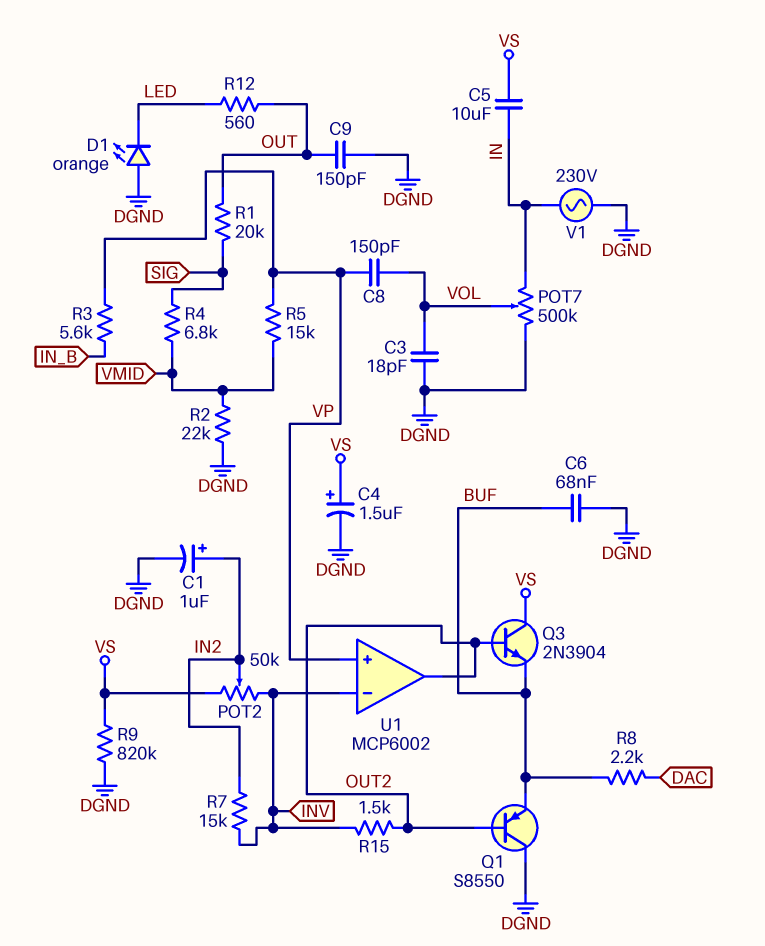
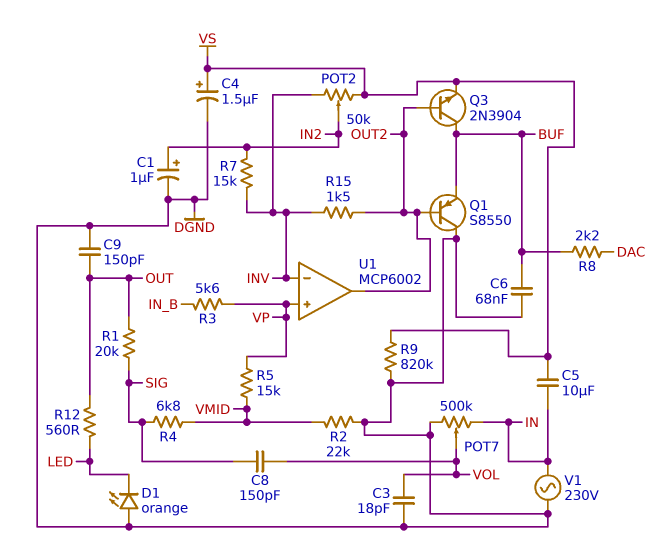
C8: 150pF (VOL, VP) -> 150pF (SIG, VOL)
Q3: NPN 2N3904 (B OUT2, C VS, E BUF) -> NPN 2N3904 (B OUT2, C BUF, E VS)

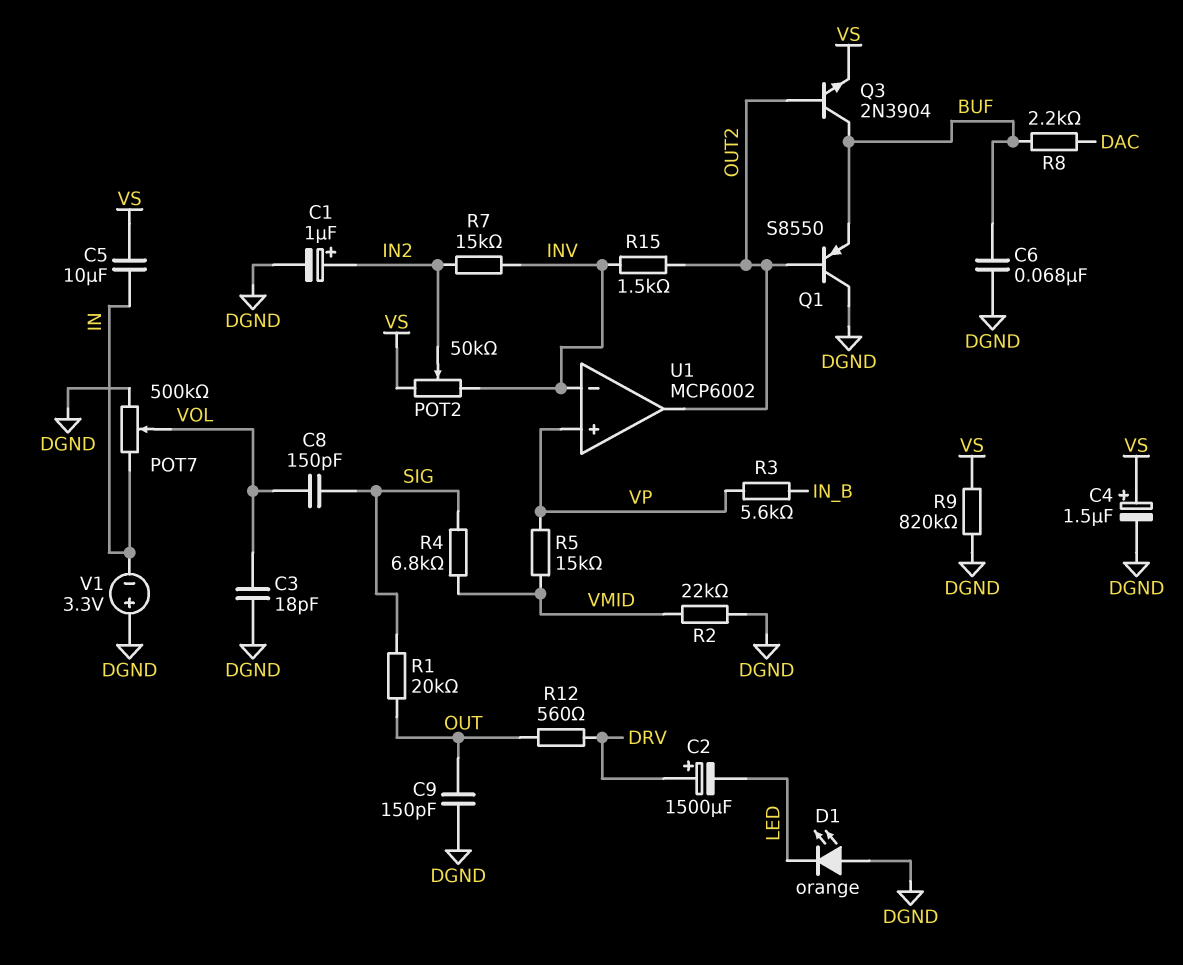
C2: none -> 1500uF (plus DRV, minus LED)
R12: 560 (LED, OUT) -> 560 (DRV, OUT)
V1: AC 230V (DGND, IN) -> 3.3V (plus DGND, minus IN)

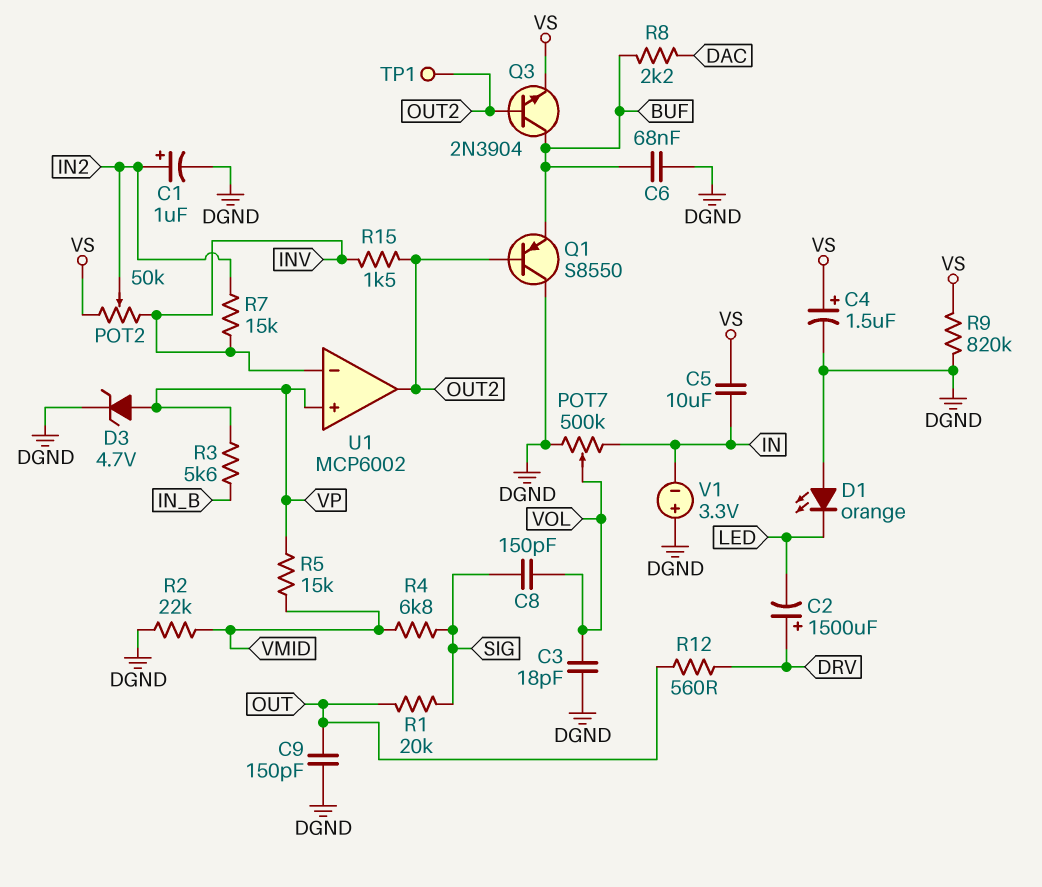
D3: none -> zener 4.7V (A VP, K DGND)
TP1: none -> test point (OUT2)

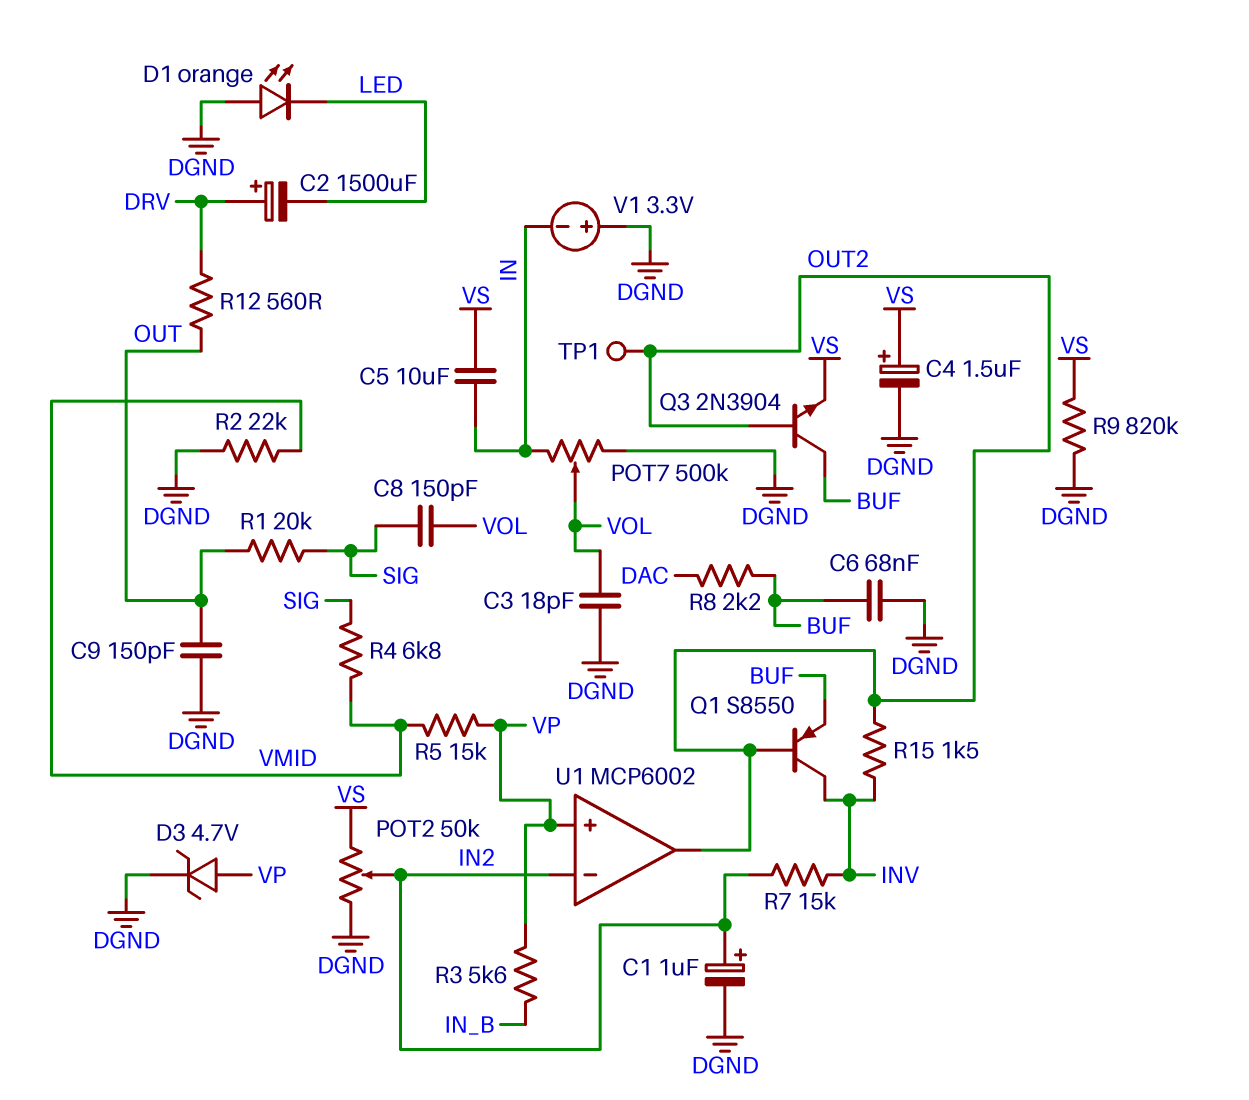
POT2: 50k (INV, VS, wiper IN2) -> 50k (DGND, VS, wiper IN2)
Q1: PNP S8550 (B OUT2, C DGND, E BUF) -> PNP S8550 (B OUT2, C INV, E BUF)
U1 pin in-: INV -> IN2

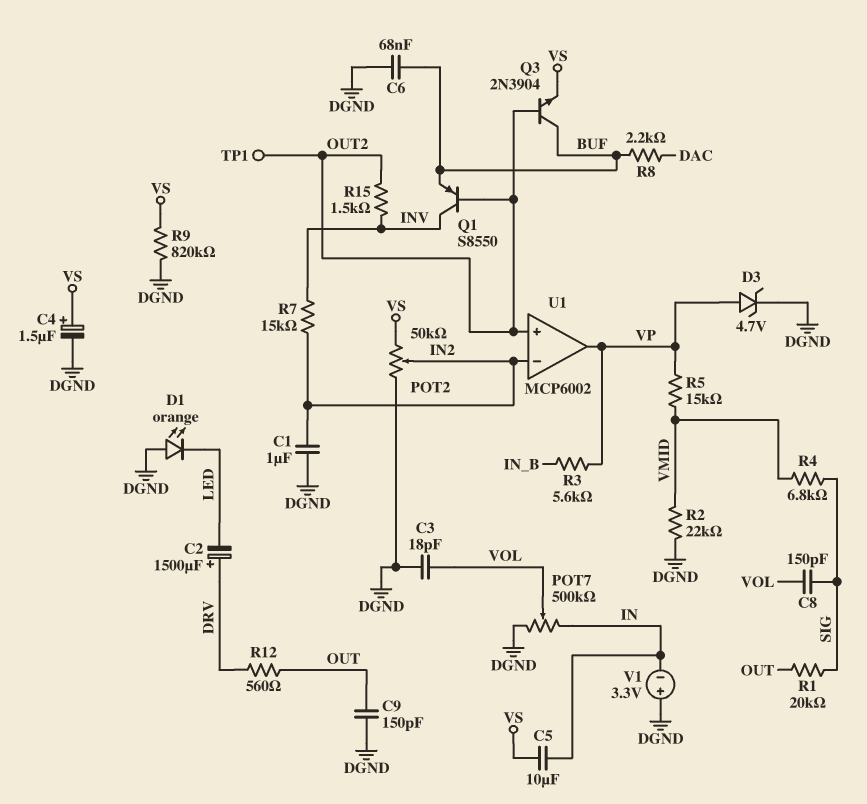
C1: 1uF (plus IN2, minus DGND) -> 1uF (DGND, IN2)
U1 pin in+: VP -> OUT2
U1 pin out: OUT2 -> VP

